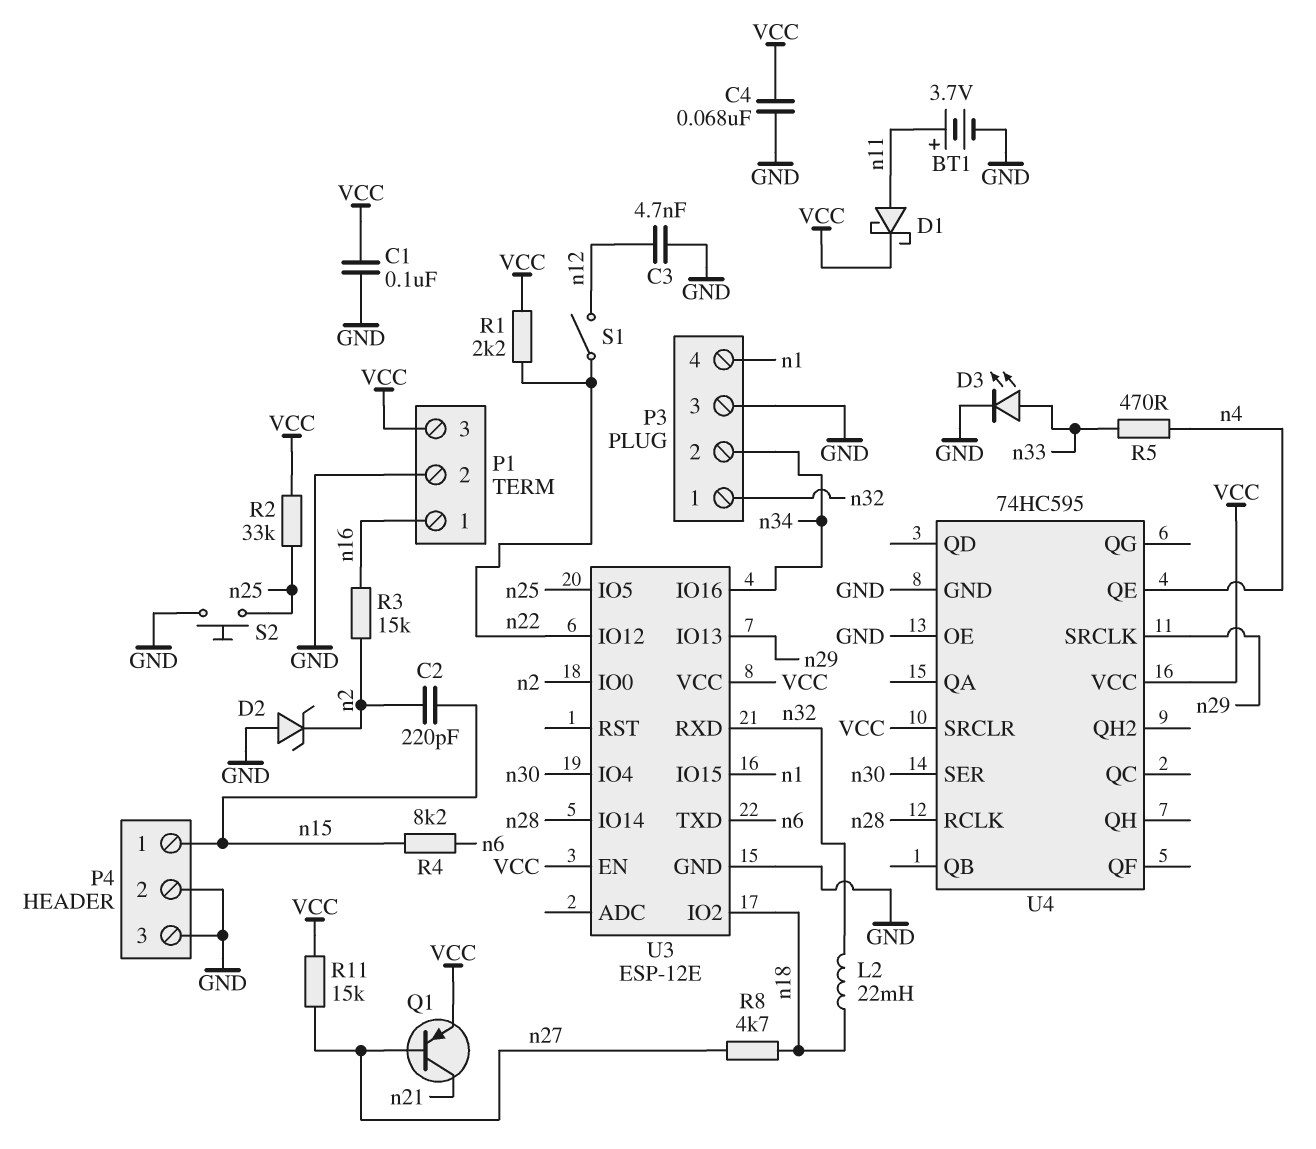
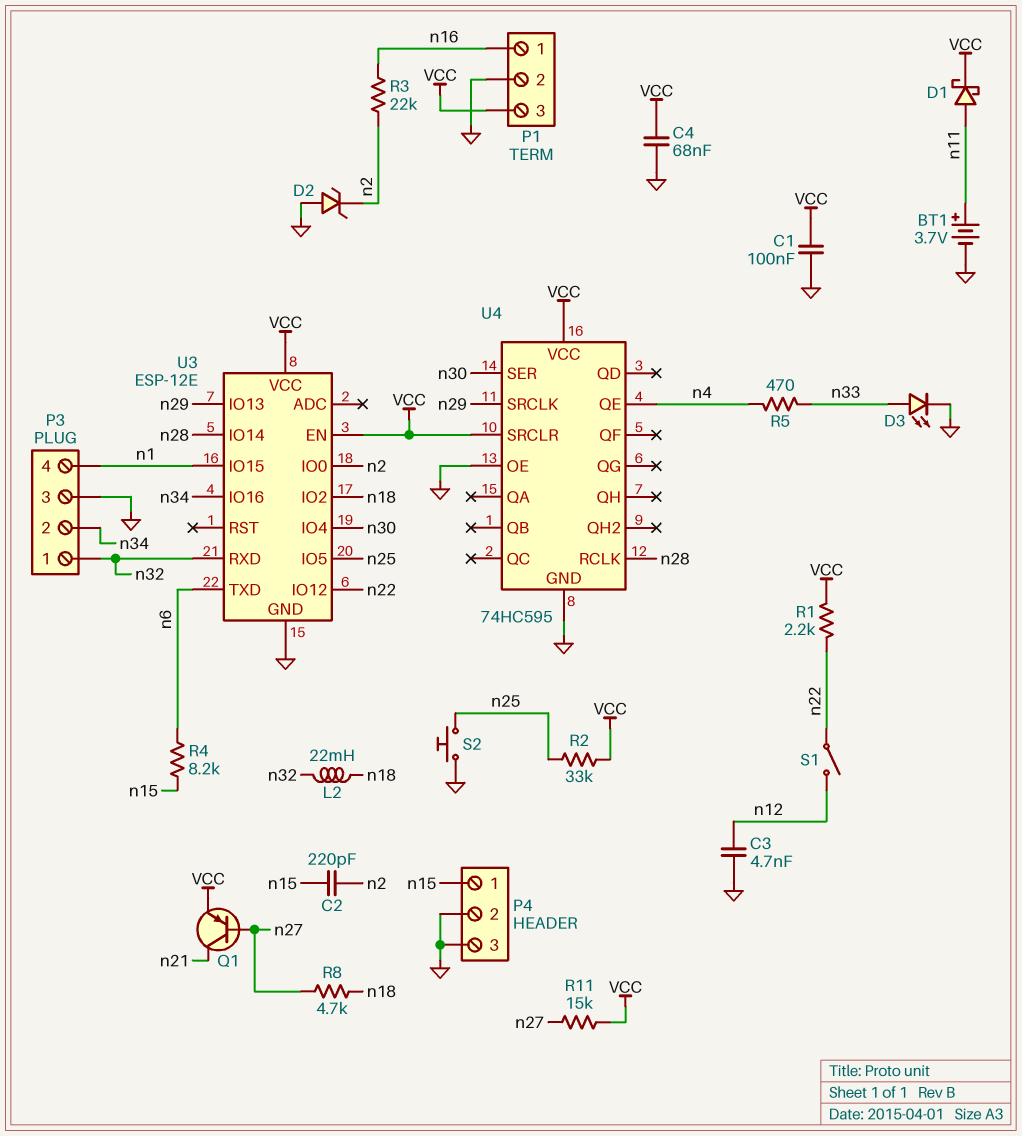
R3: 15k (n2, n16) -> 22k (n2, n16)

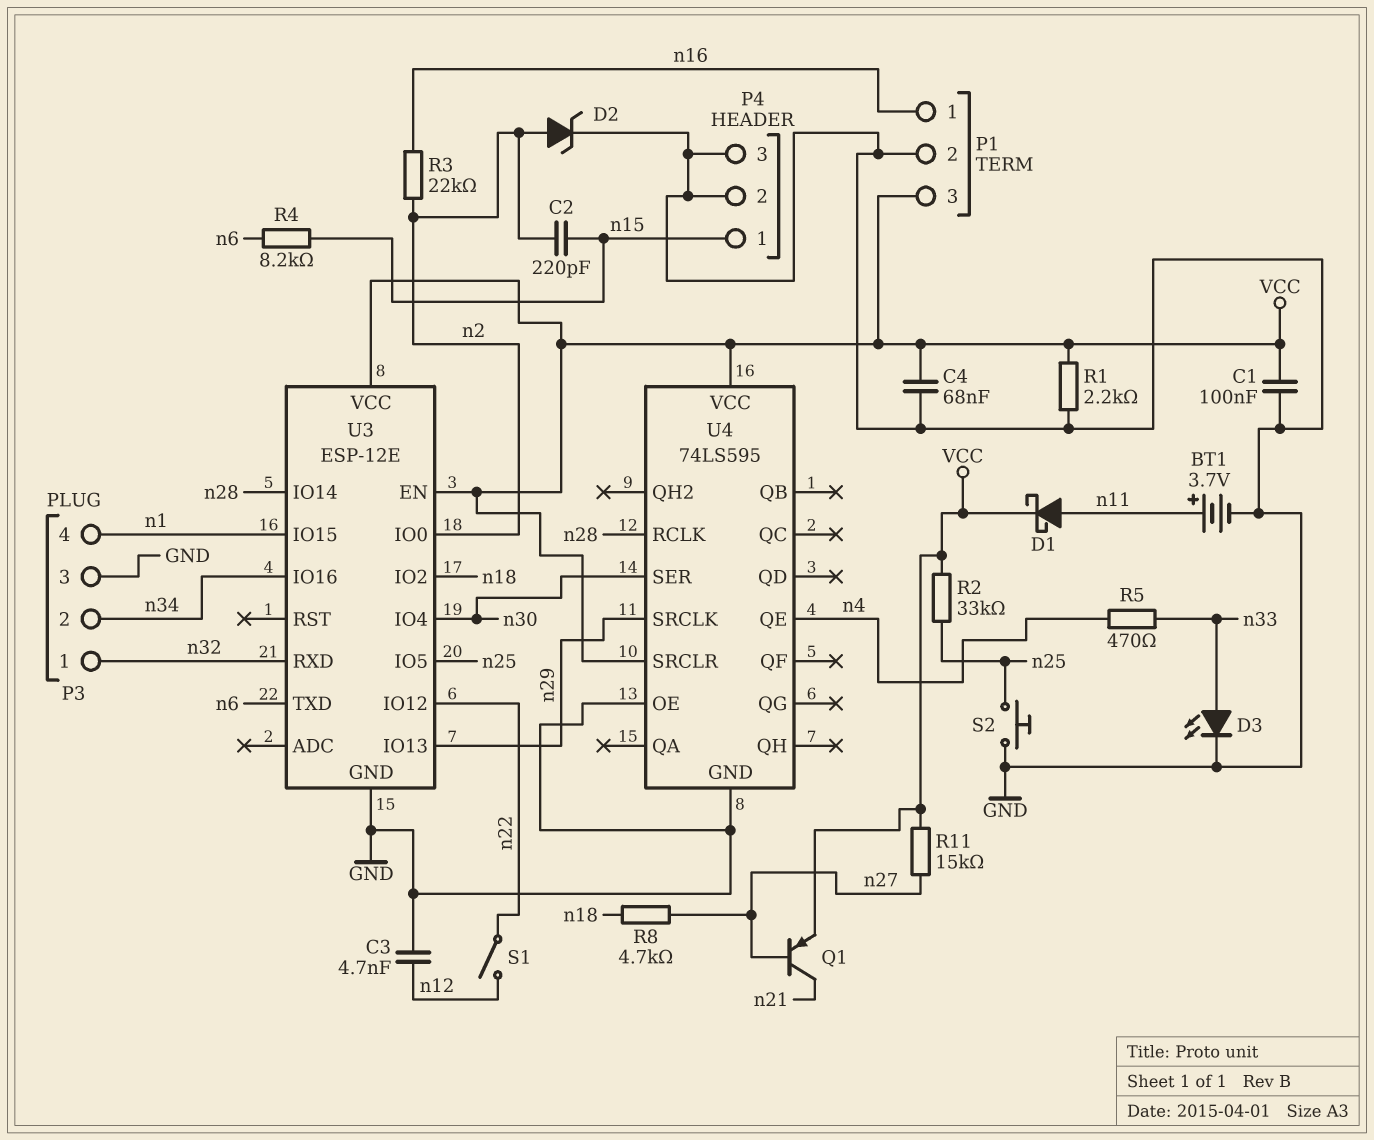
D2: zener (A GND, K n2) -> zener (A n2, K GND)
L2: 22mH (n18, n32) -> none
R1: 2.2k (VCC, n22) -> 2.2k (GND, VCC)
U4: 74HC595 -> 74LS595

